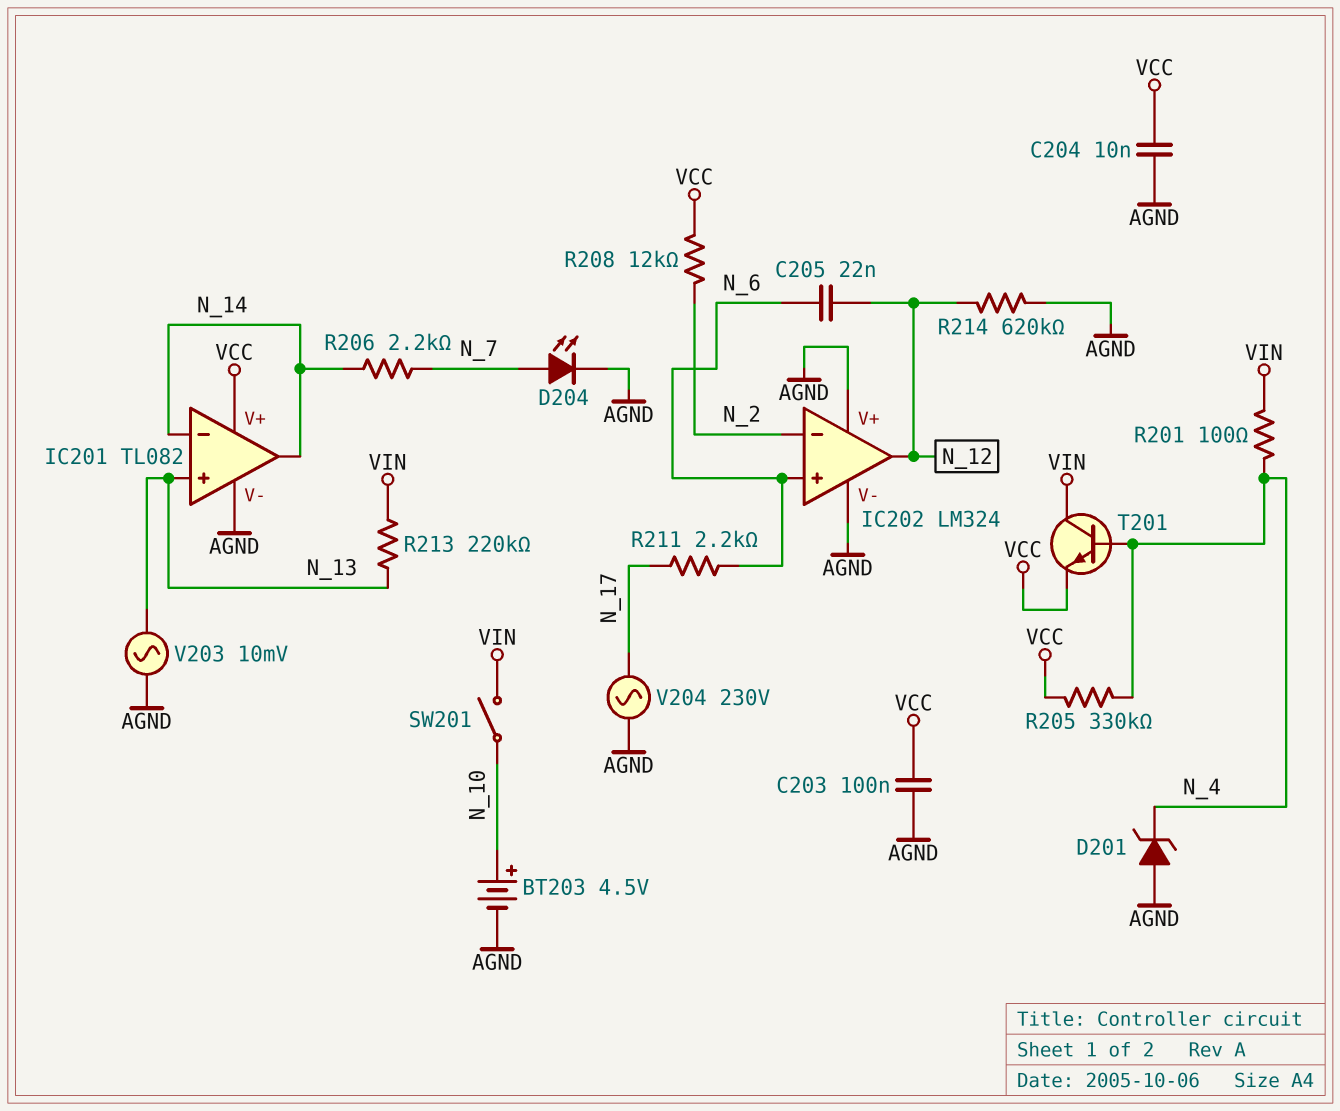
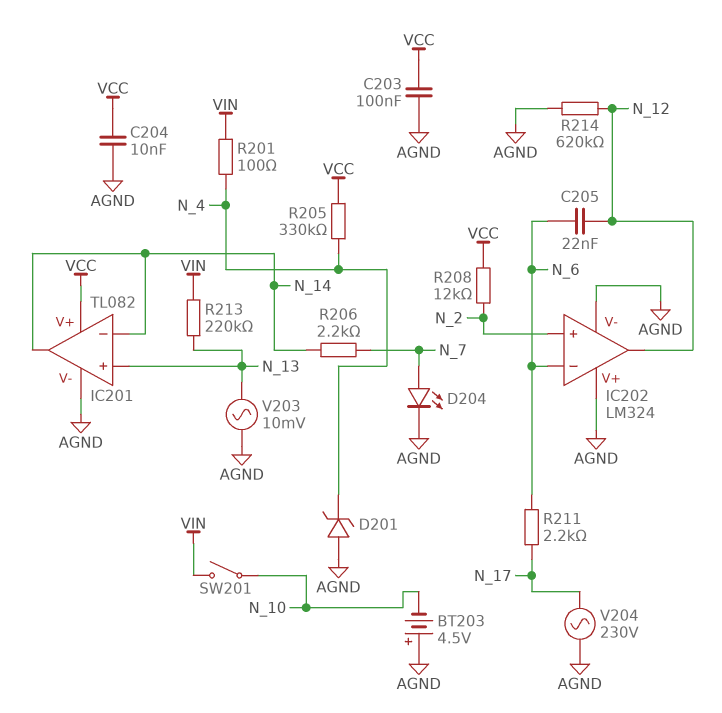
BT203: 4.5V (plus N_10, minus AGND) -> 4.5V (plus AGND, minus N_10)
IC202 pin in+: N_6 -> N_2
IC202 pin in-: N_2 -> N_6
T201: NPN (B N_4, C VIN, E VCC) -> none

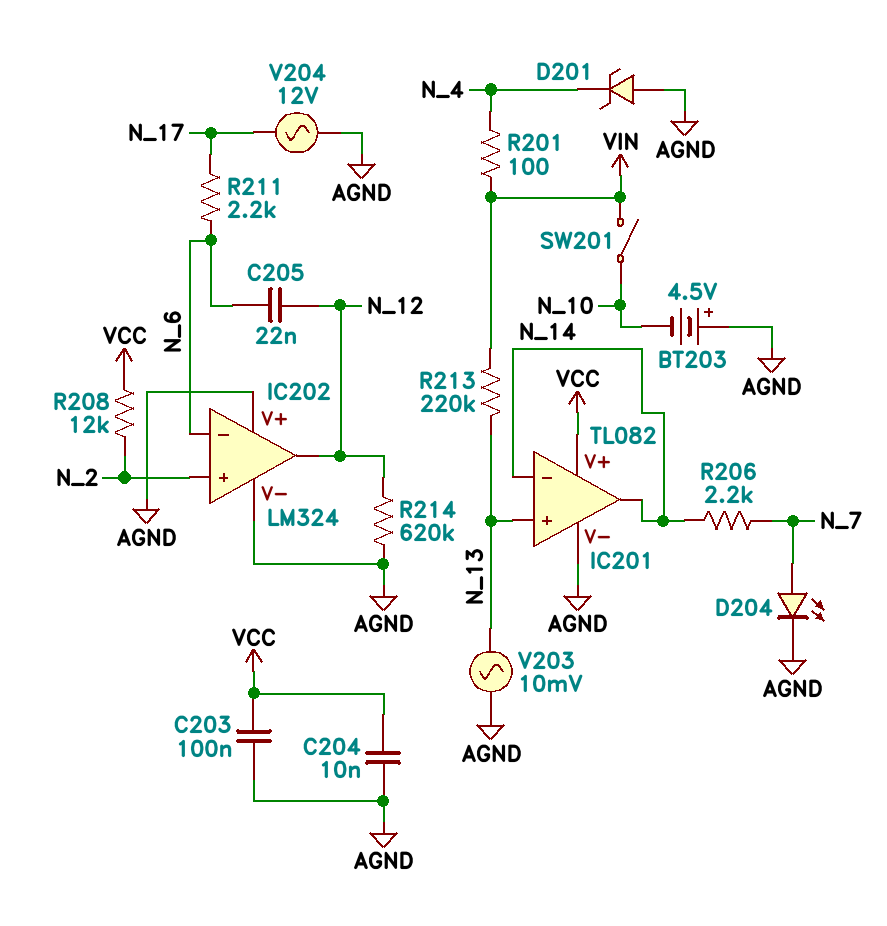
R205: 330k (N_4, VCC) -> none
V204: AC 230V (AGND, N_17) -> AC 12V (AGND, N_17)

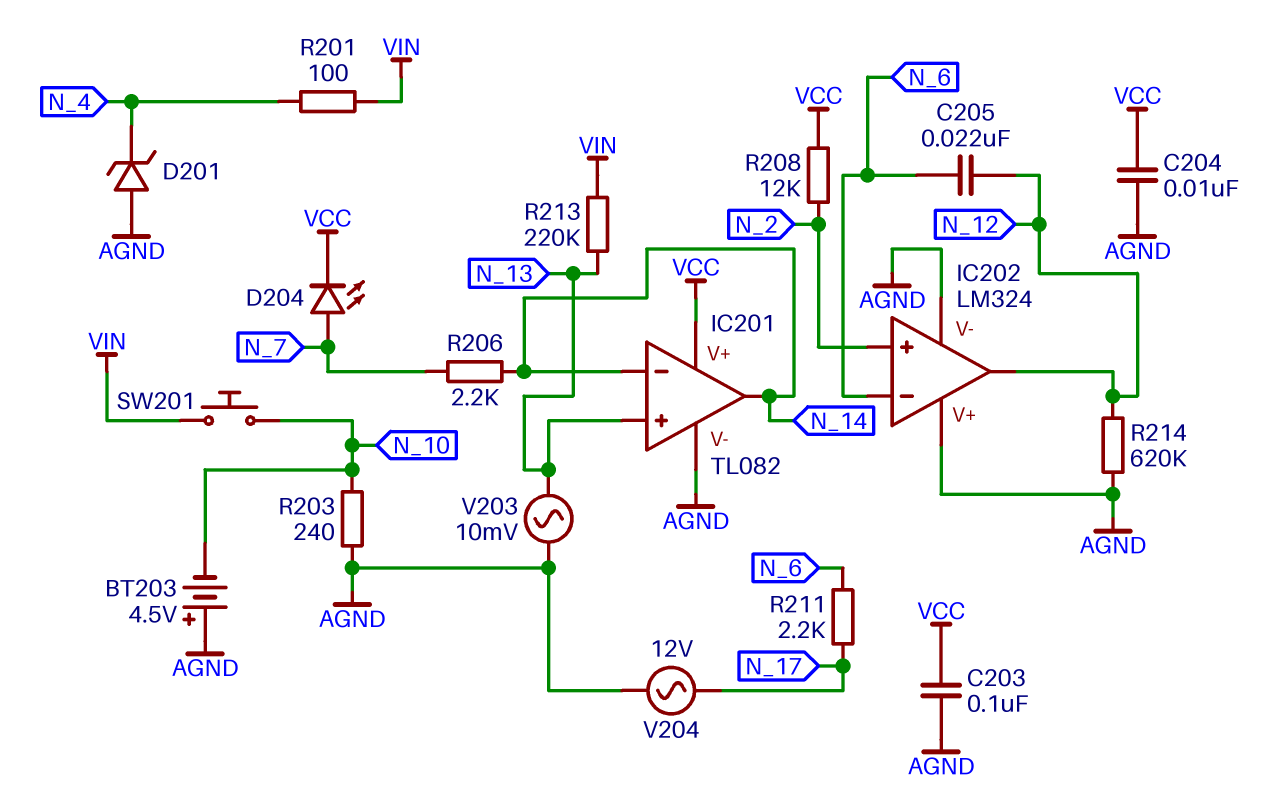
D204: LED (A N_7, K AGND) -> LED (A N_7, K VCC)
R203: none -> 240 (AGND, N_10)
SW201: switch (N_10, VIN) -> button (N_10, VIN)

